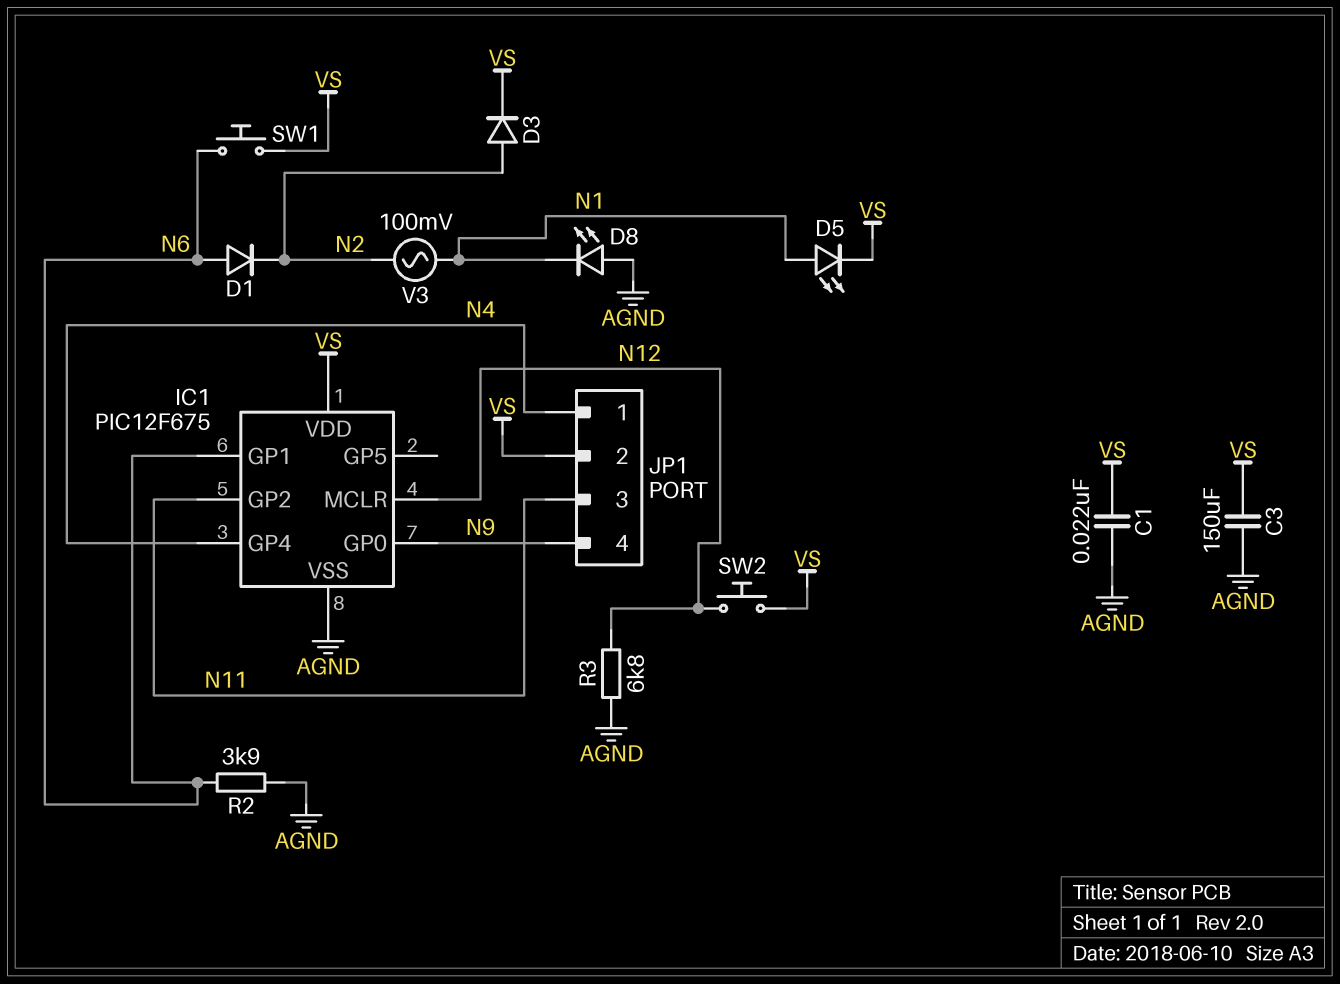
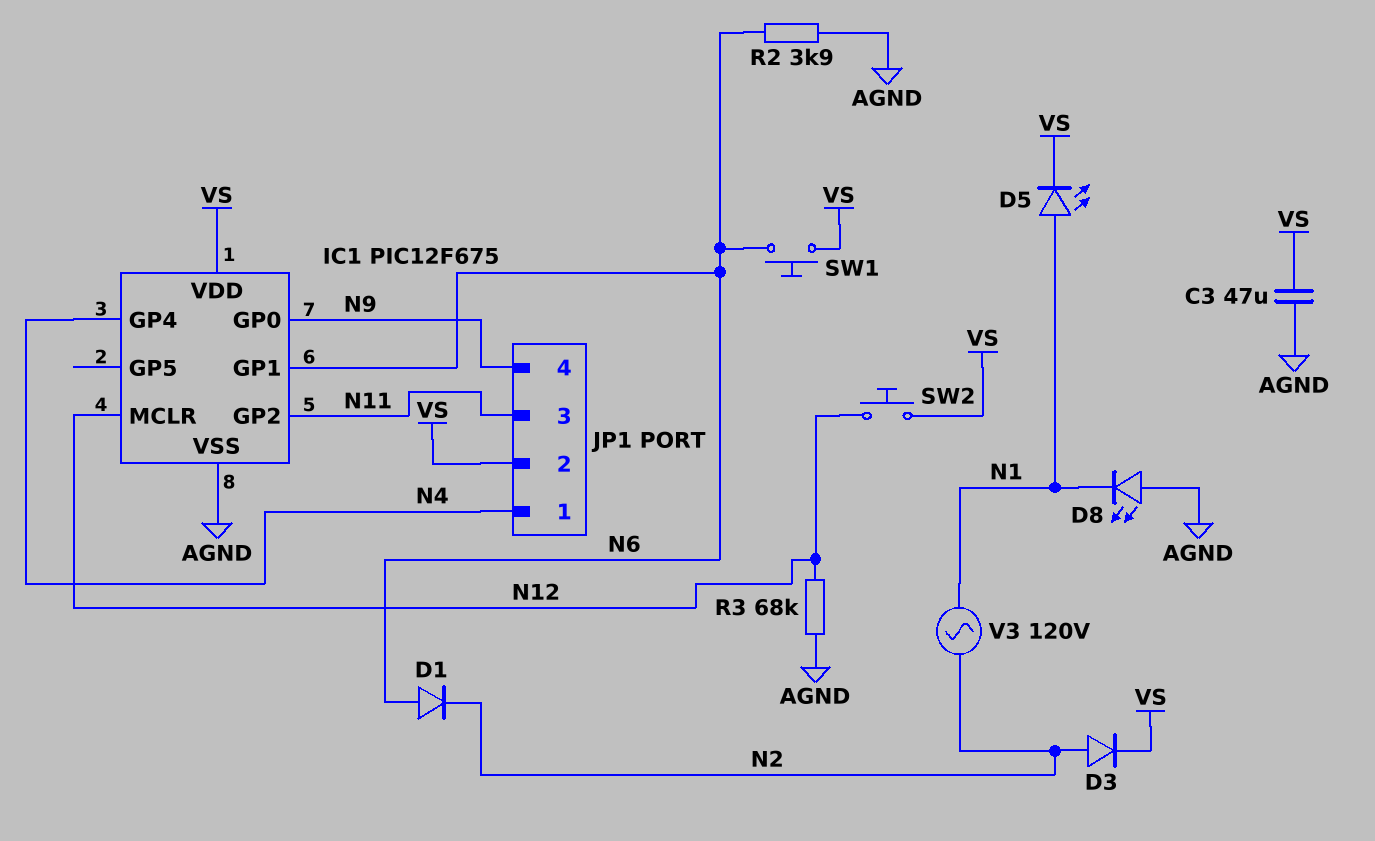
C1: 22nF (AGND, VS) -> none
C3: 150uF (AGND, VS) -> 47uF (AGND, VS)
R3: 6.8k (AGND, N12) -> 68k (AGND, N12)
V3: AC 100mV (N1, N2) -> AC 120V (N1, N2)

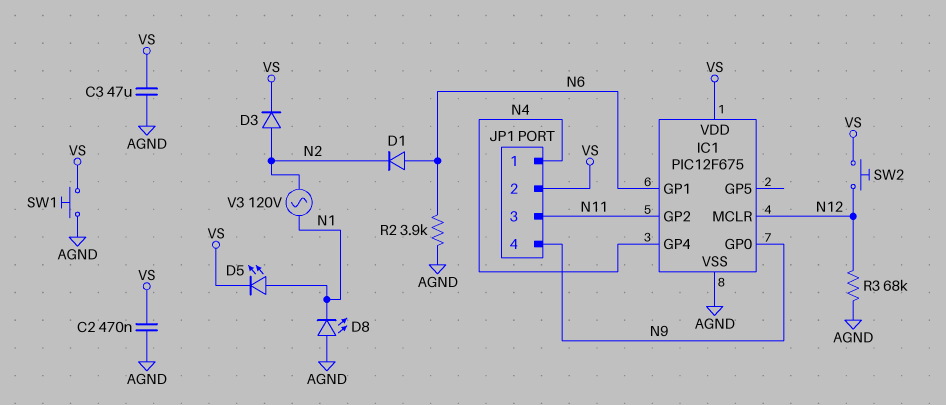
C2: none -> 470nF (AGND, VS)
SW1: button (N6, VS) -> button (AGND, VS)

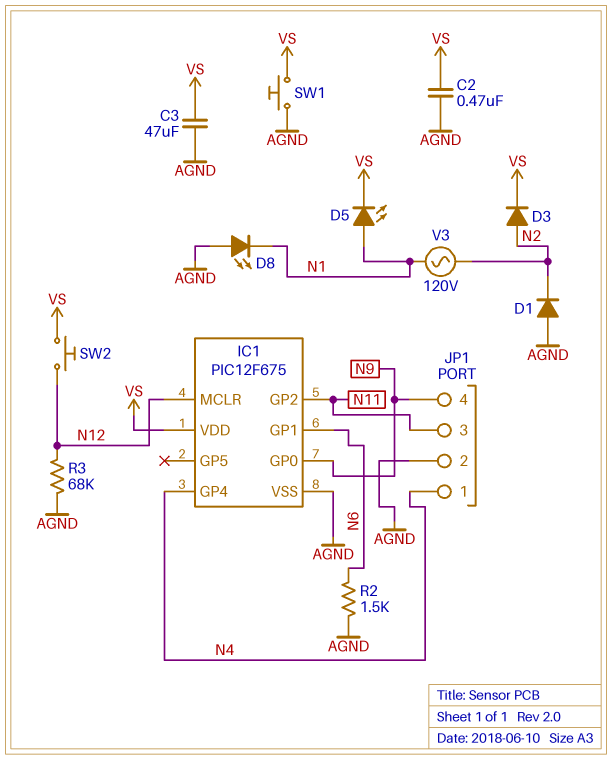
D1: diode (A N6, K N2) -> diode (A AGND, K N2)
JP1 pin 2: VS -> AGND
R2: 3.9k (AGND, N6) -> 1.5k (AGND, N6)

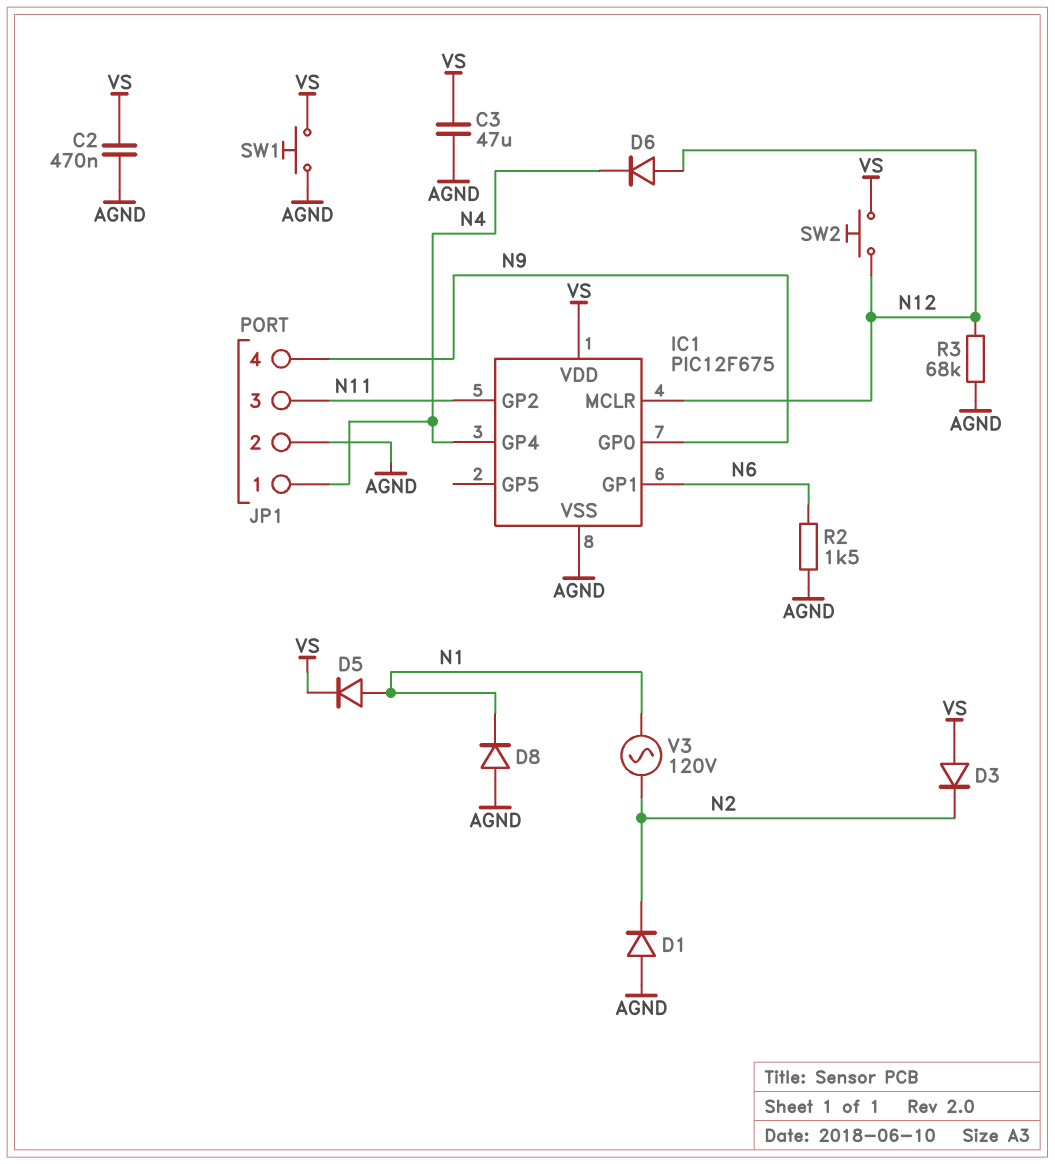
D3: diode (A N2, K VS) -> diode (A VS, K N2)
D5: LED (A N1, K VS) -> diode (A N1, K VS)
D6: none -> diode (A N12, K N4)
D8: LED (A AGND, K N1) -> diode (A AGND, K N1)

